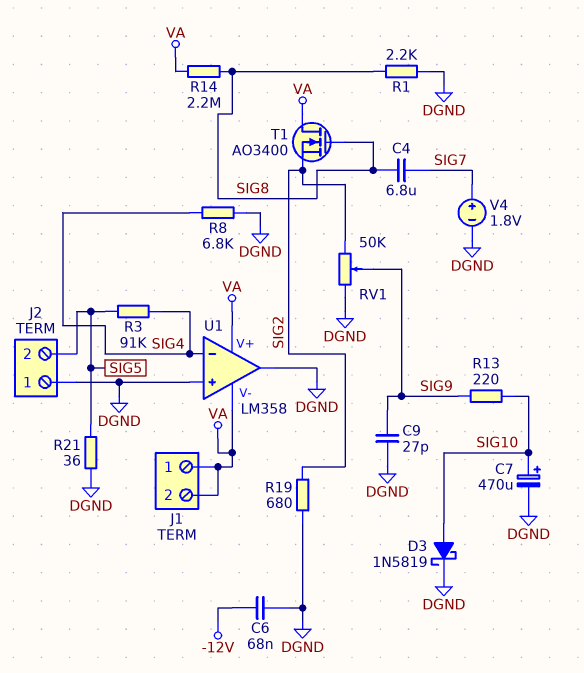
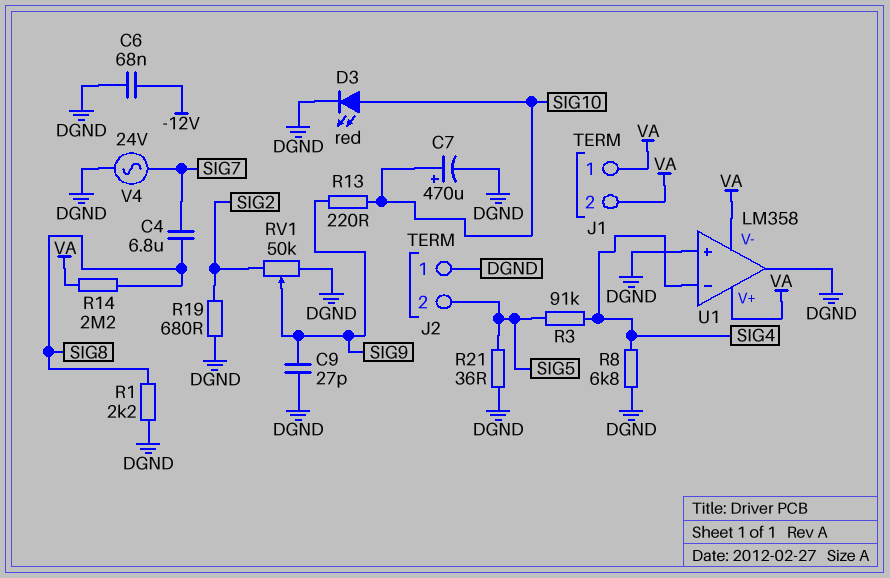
D3: schottky 1N5819 (A SIG10, K DGND) -> LED red (A SIG10, K DGND)
T1: NMOS AO3400 (G SIG8, D VA, S SIG2) -> none
V4: 1.8V (plus SIG7, minus DGND) -> AC 24V (DGND, SIG7)

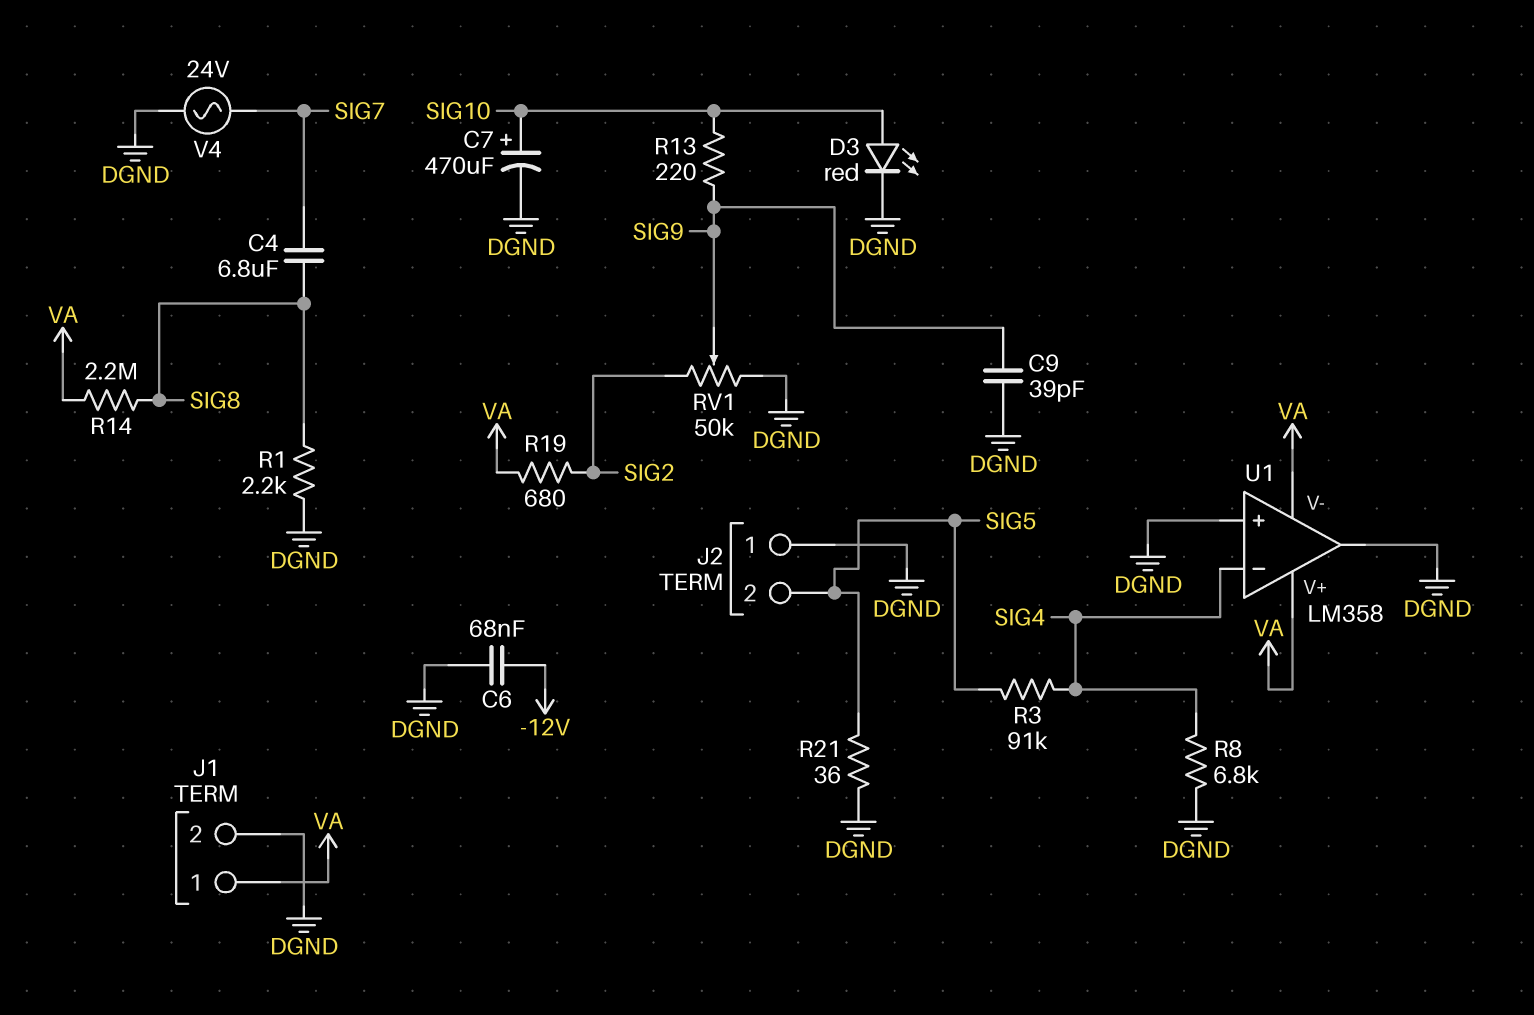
C9: 27pF (DGND, SIG9) -> 39pF (DGND, SIG9)
J1 pin 2: VA -> DGND
R19: 680 (DGND, SIG2) -> 680 (SIG2, VA)

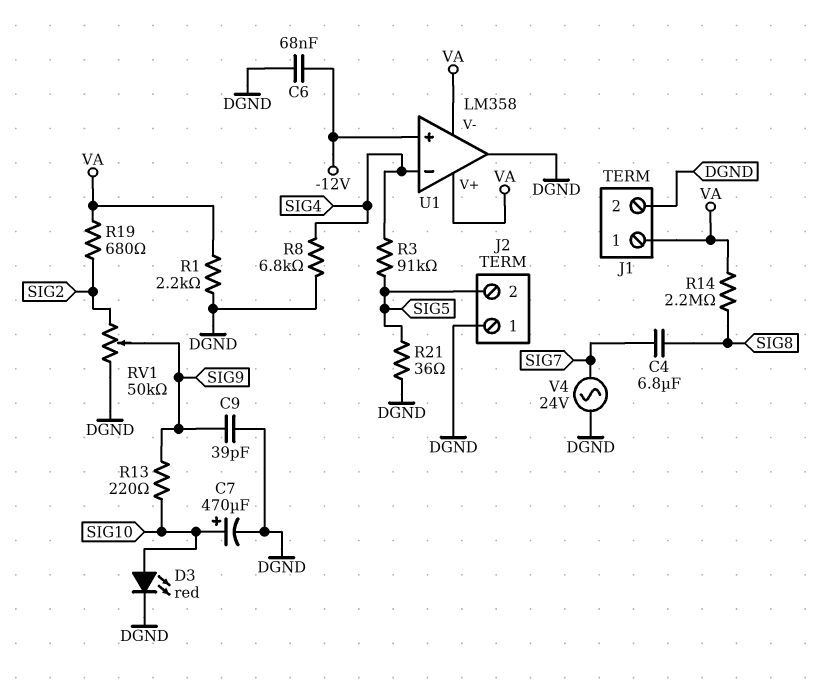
R1: 2.2k (DGND, SIG8) -> 2.2k (DGND, VA)
U1 pin in+: DGND -> -12V

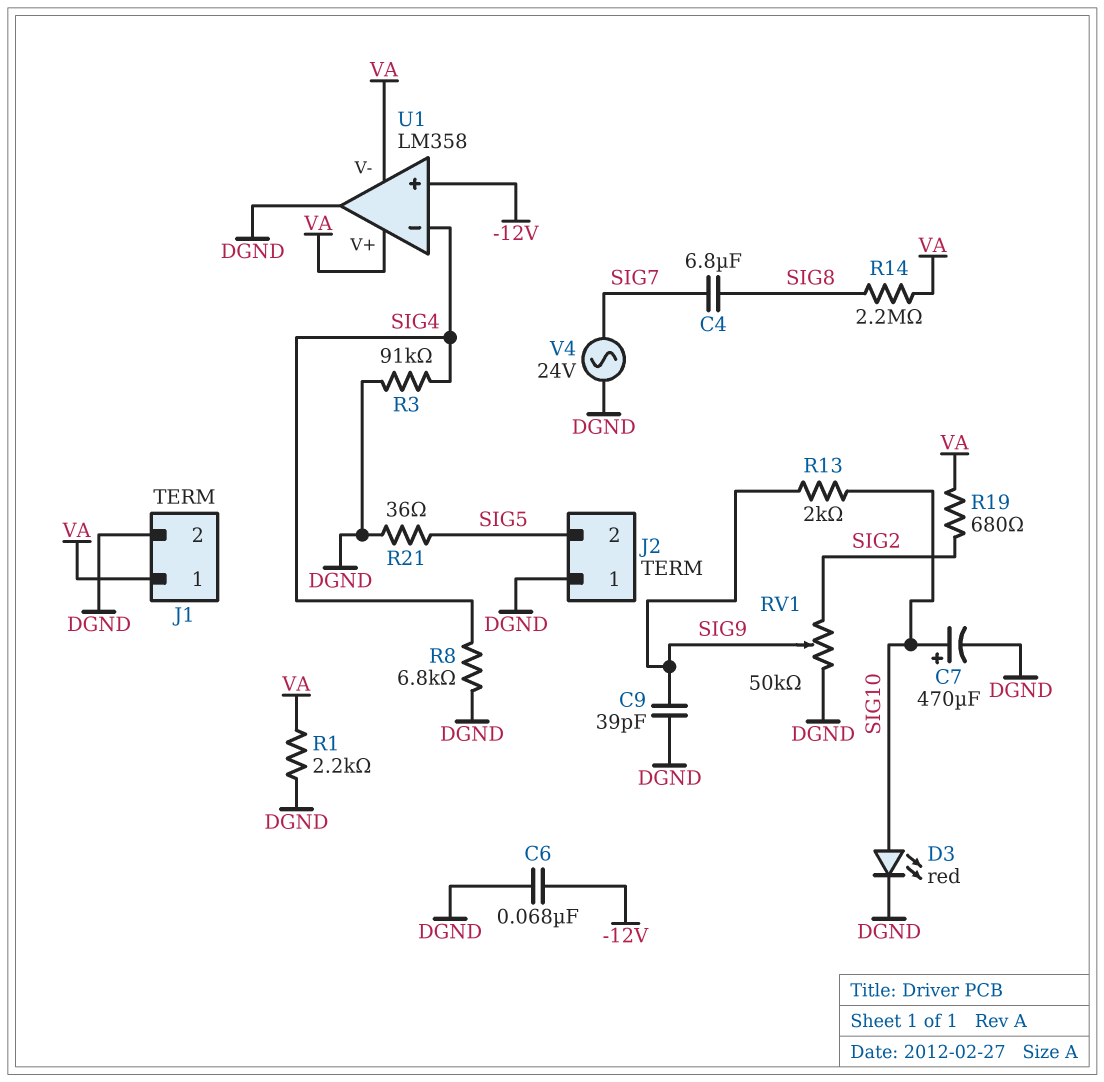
R3: 91k (SIG4, SIG5) -> 91k (DGND, SIG4)
R13: 220 (SIG9, SIG10) -> 2k (SIG9, SIG10)

